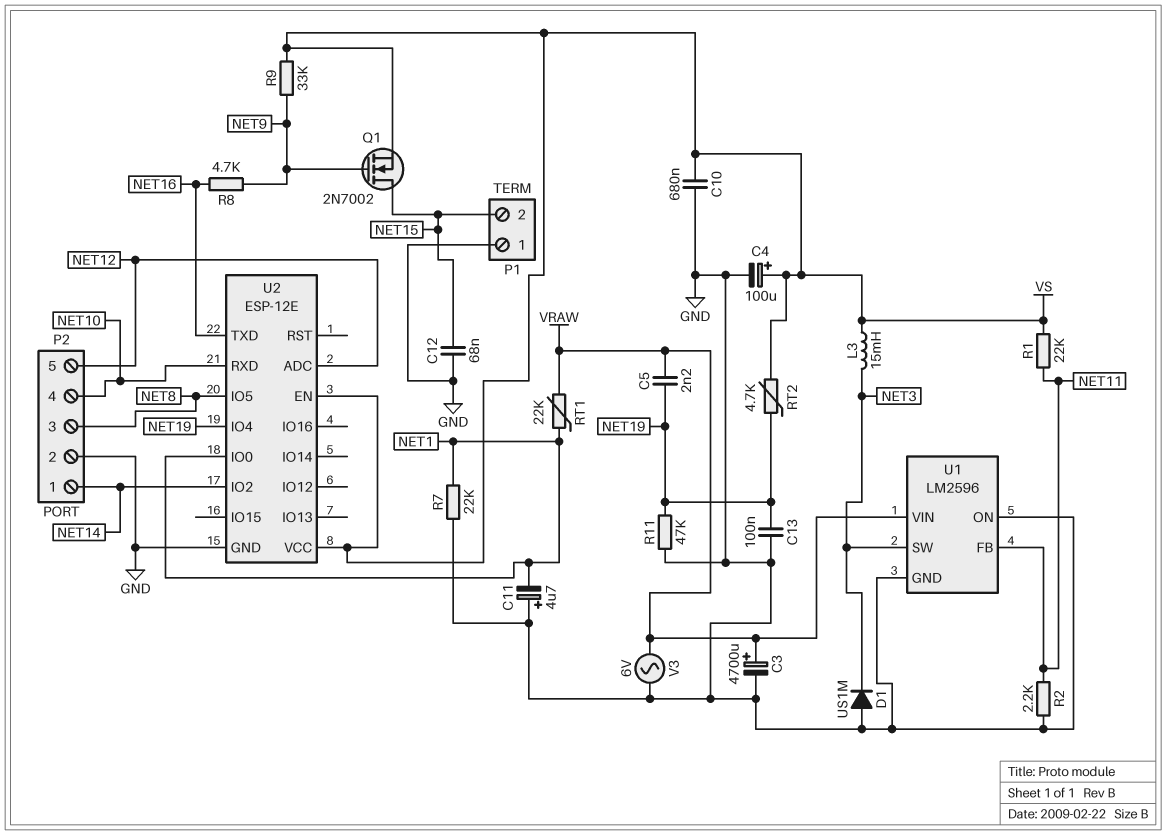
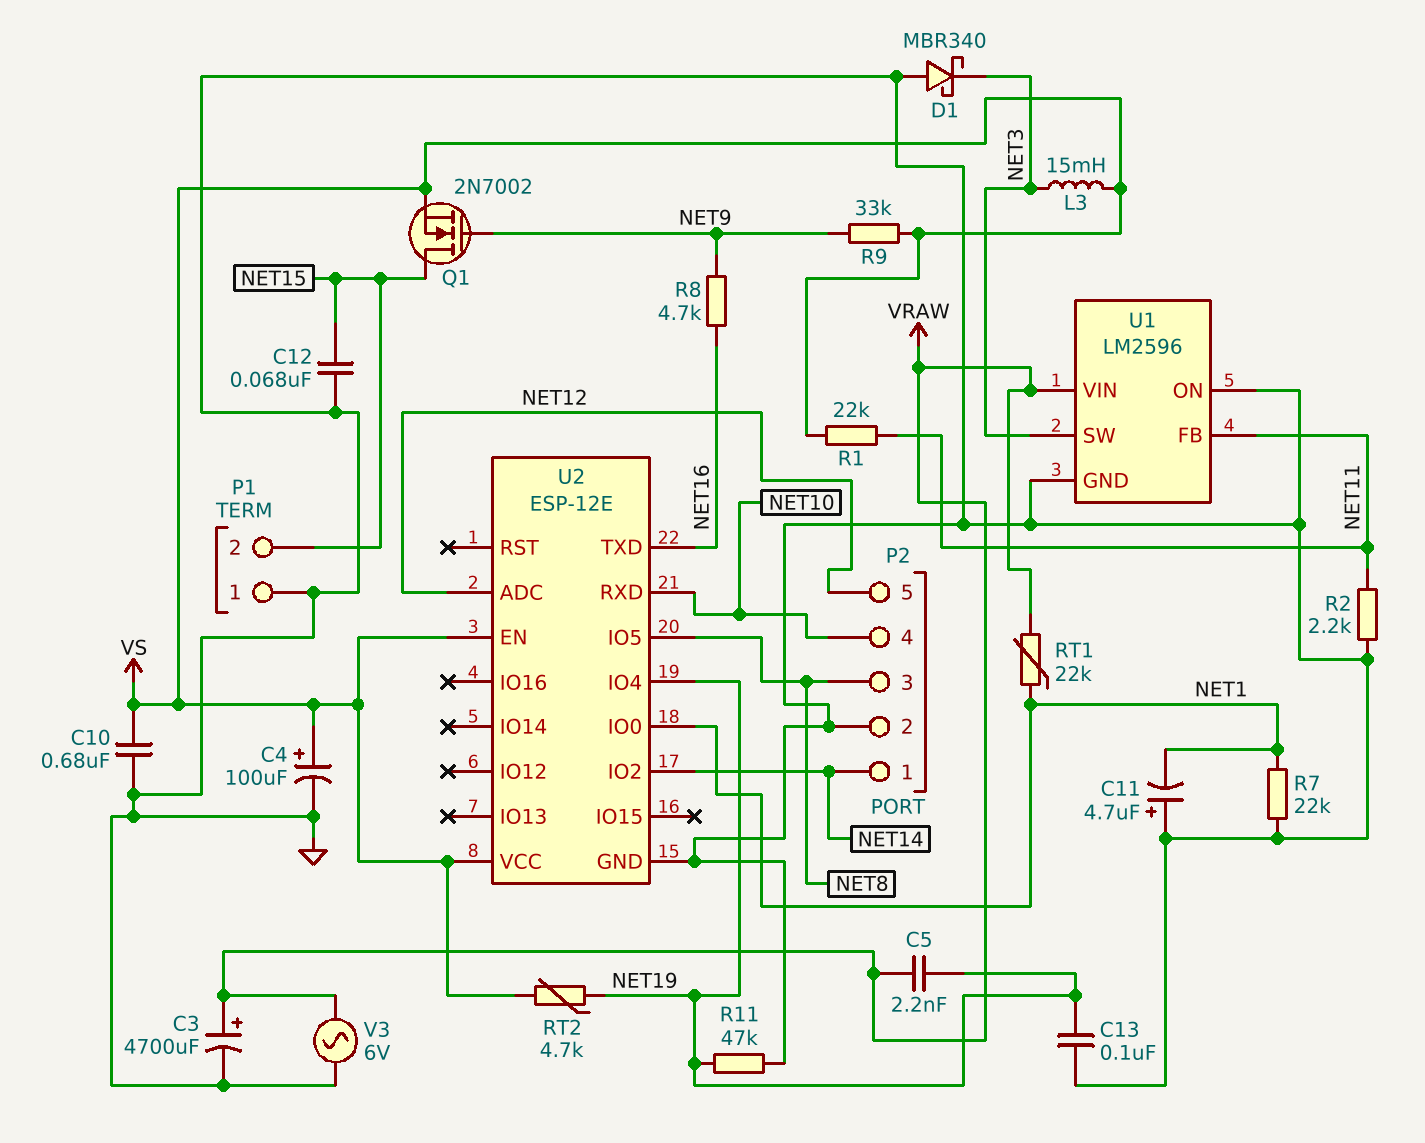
D1: diode US1M (A GND, K NET3) -> schottky MBR340 (A GND, K NET3)

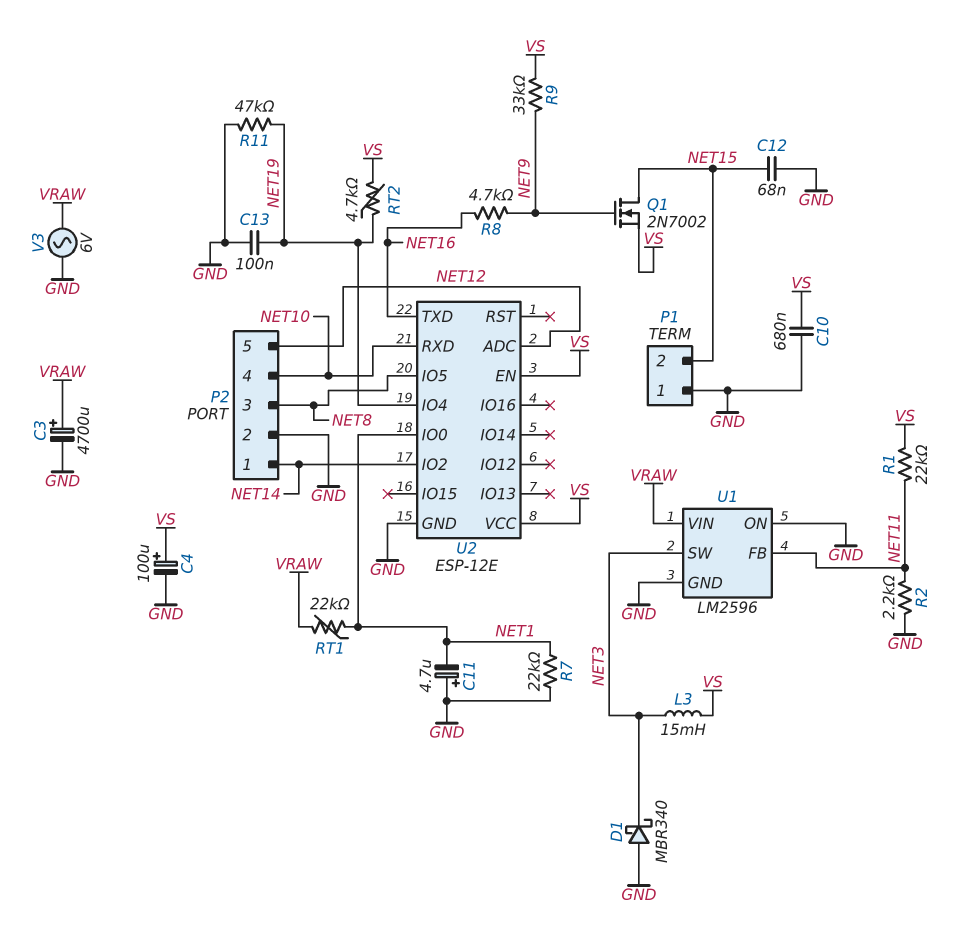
C5: 2.2nF (NET19, VRAW) -> none

